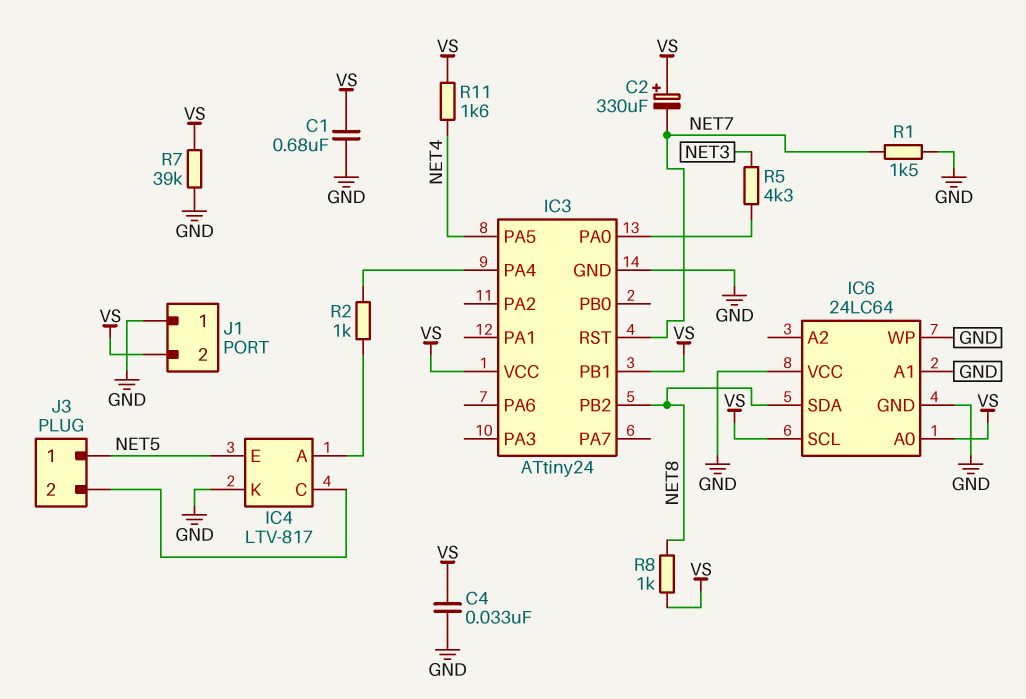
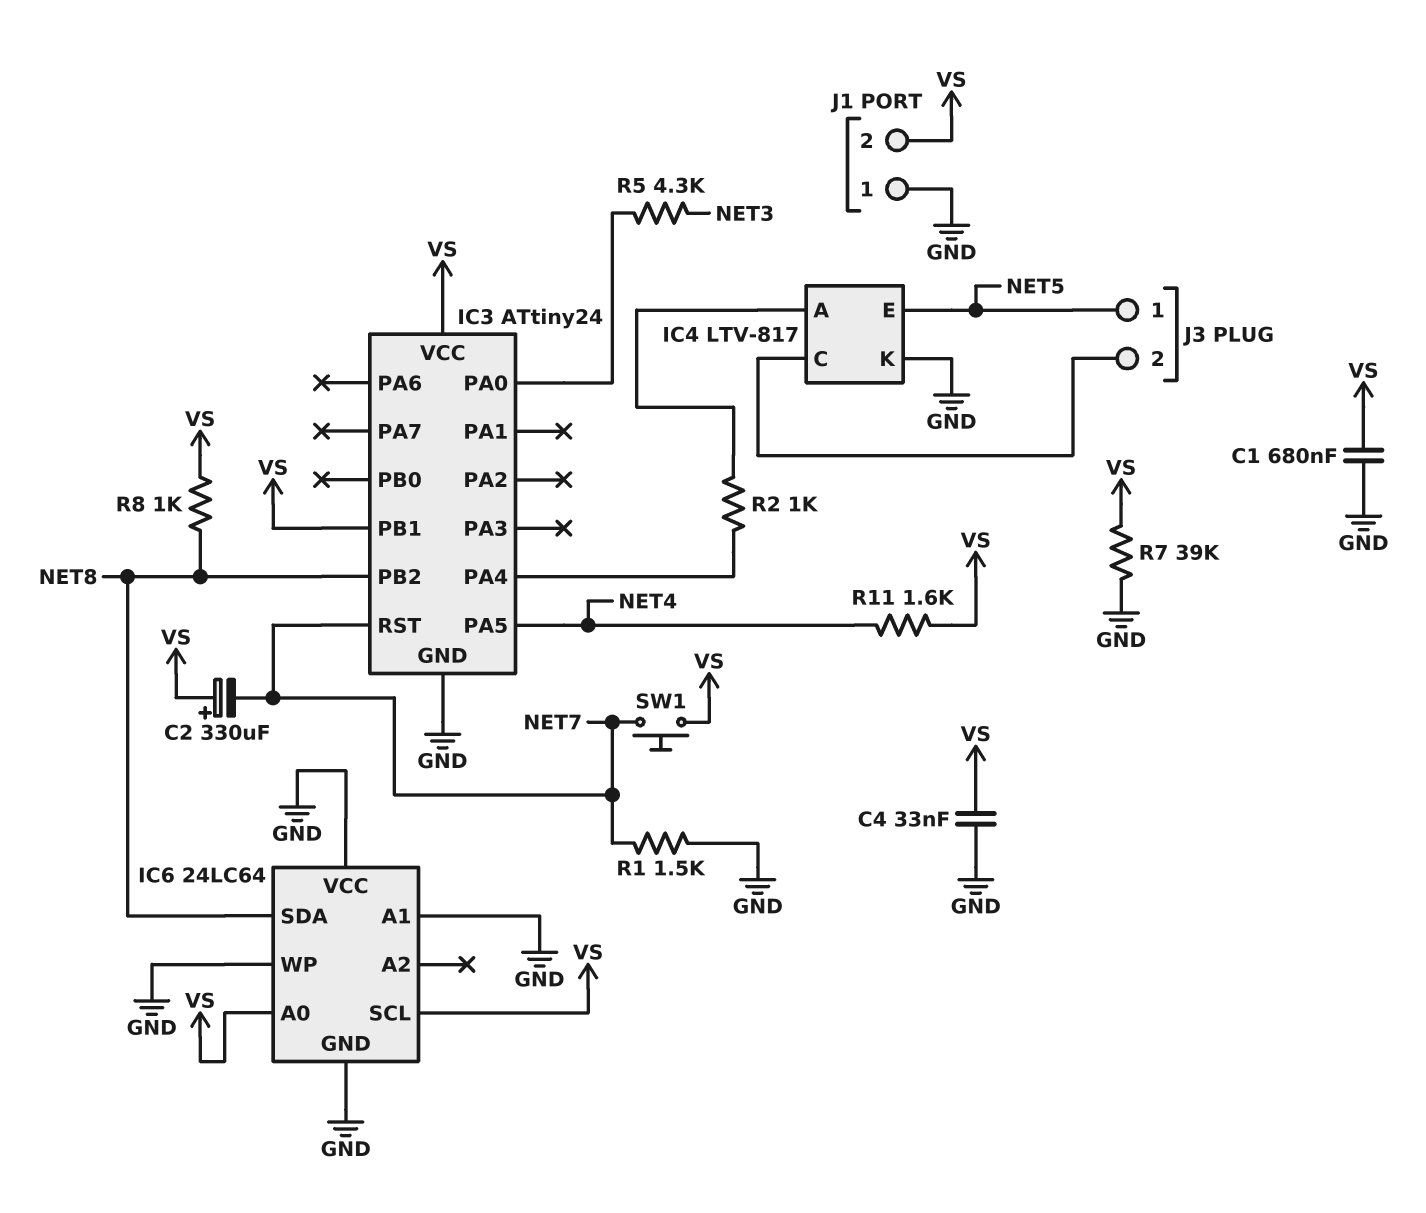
SW1: none -> button (NET7, VS)

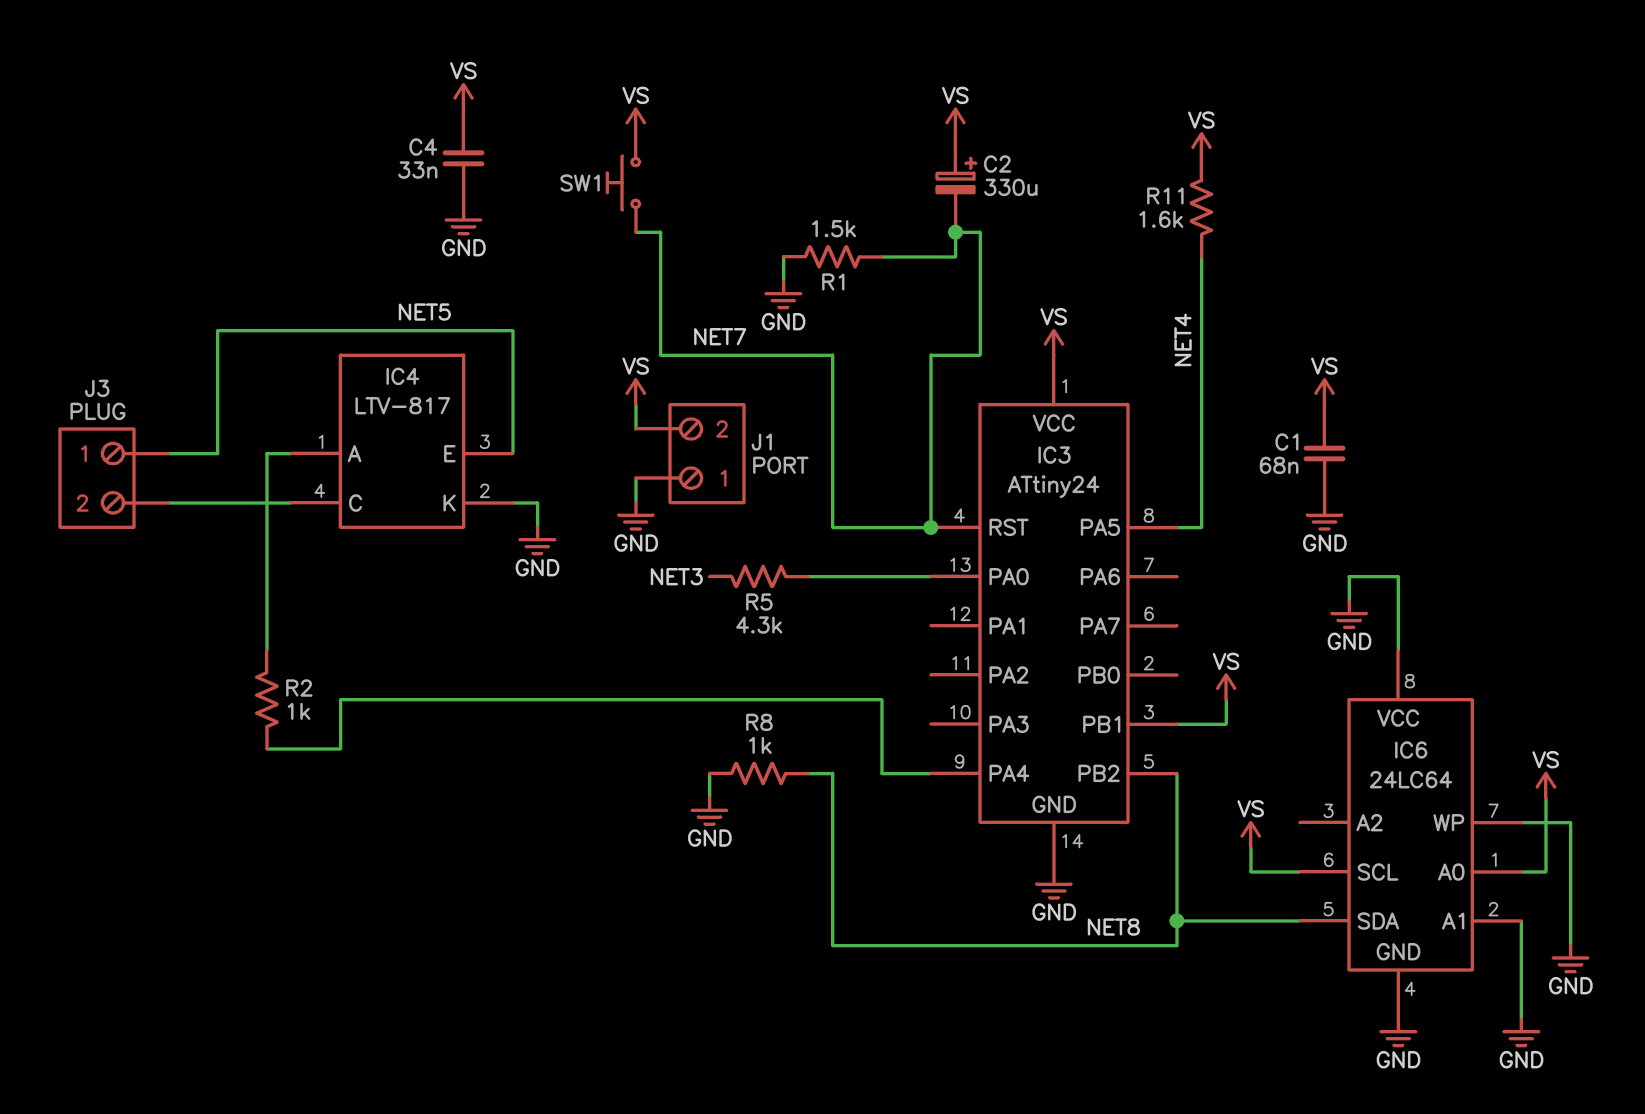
C1: 680nF (GND, VS) -> 68nF (GND, VS)
R7: 39k (GND, VS) -> none
R8: 1k (NET8, VS) -> 1k (GND, NET8)

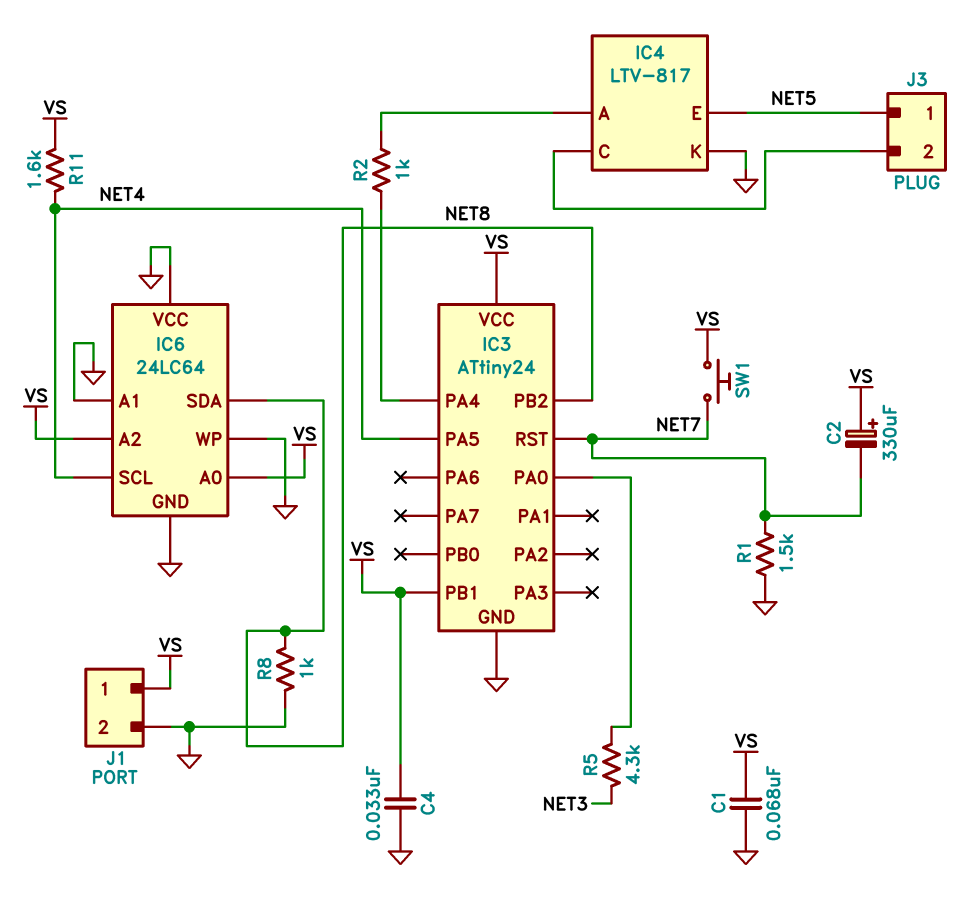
IC6 pin A2: none -> VS
IC6 pin SCL: VS -> NET4
J1 pin 1: GND -> VS
J1 pin 2: VS -> GND

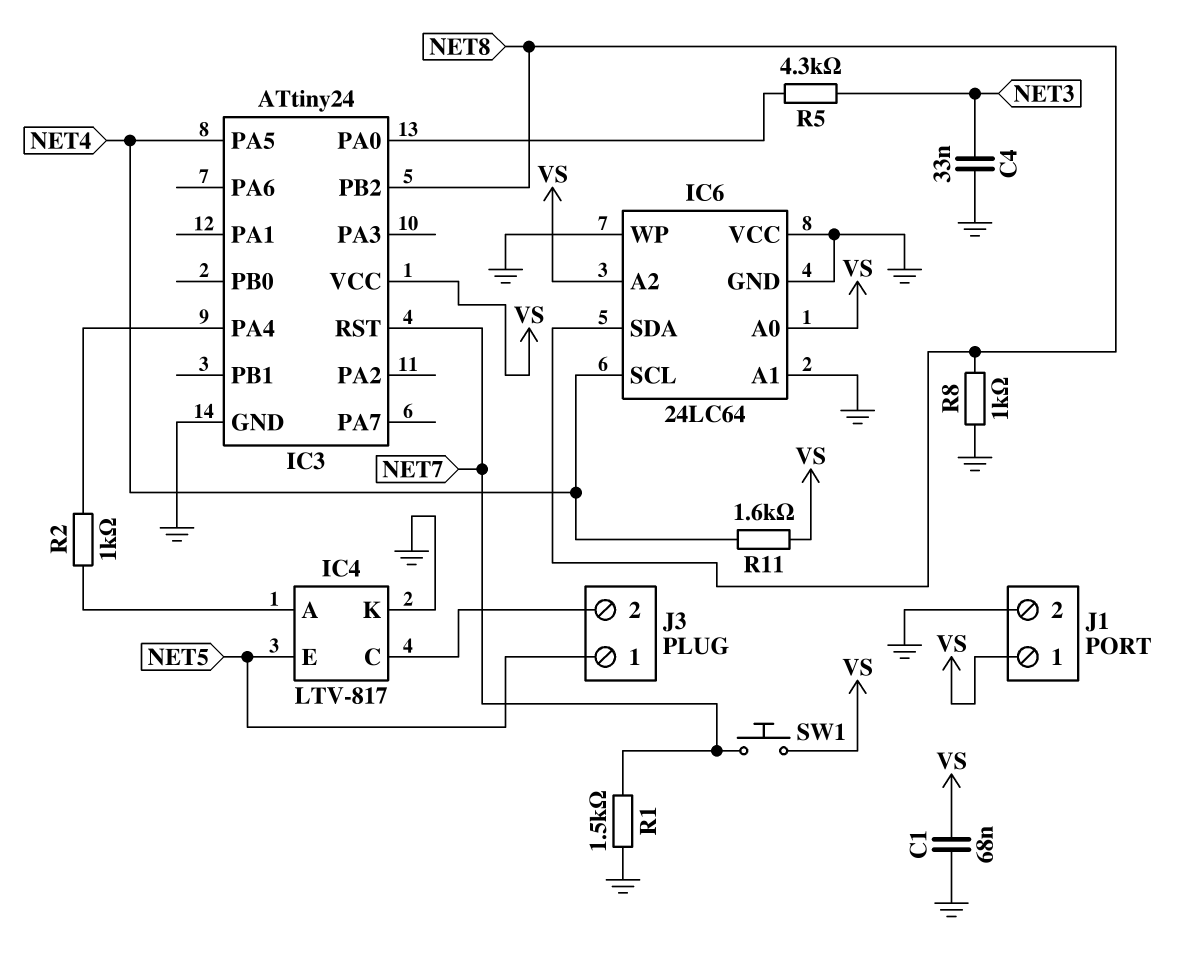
C2: 330uF (plus VS, minus NET7) -> none
C4: 33nF (GND, VS) -> 33nF (GND, NET3)
IC3 pin PB1: VS -> none

